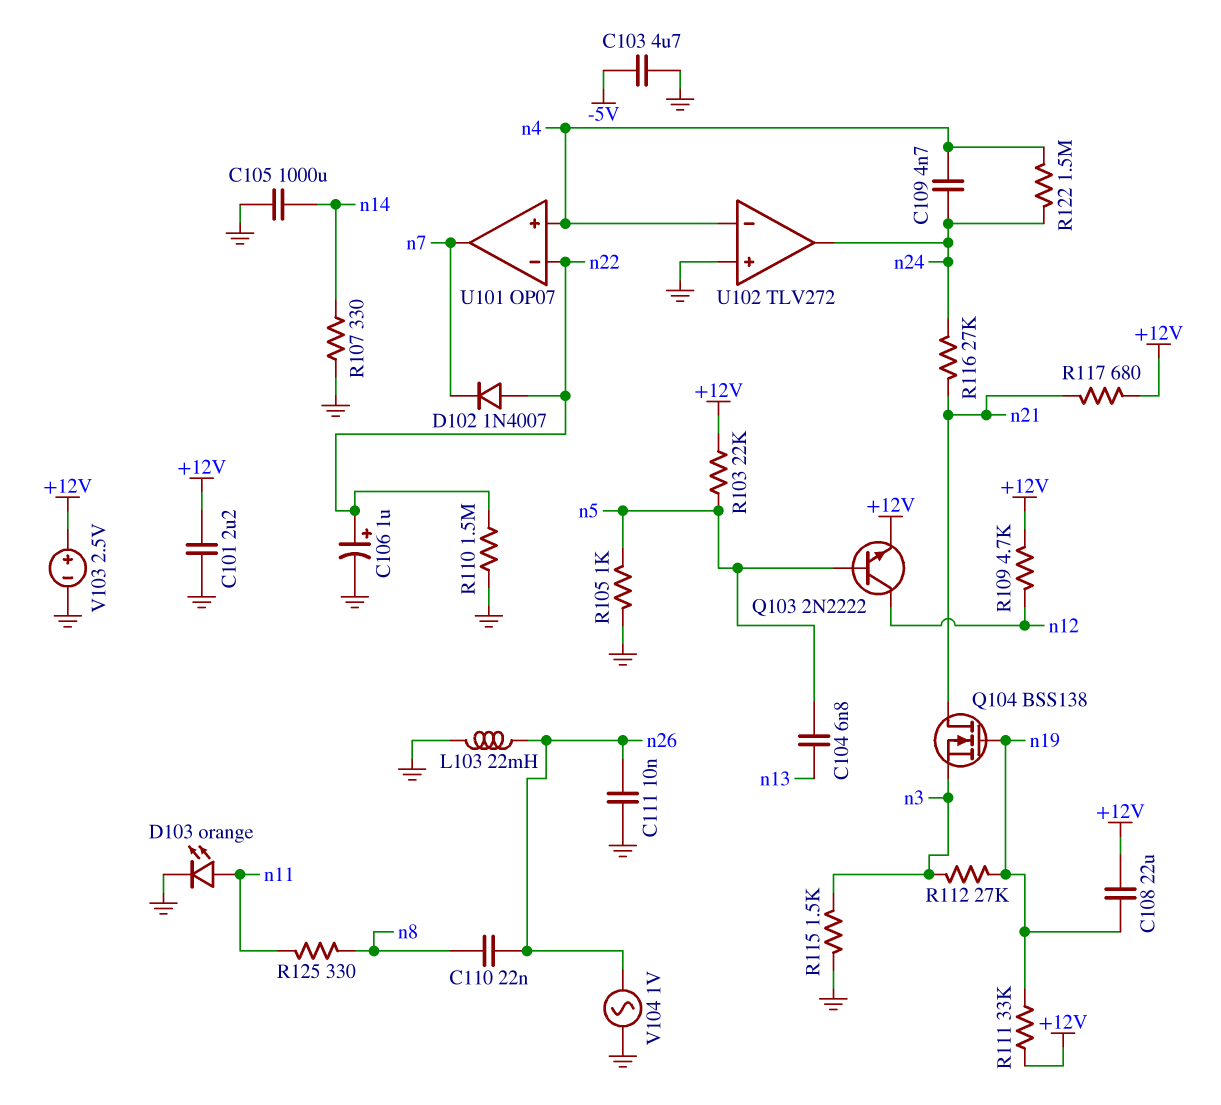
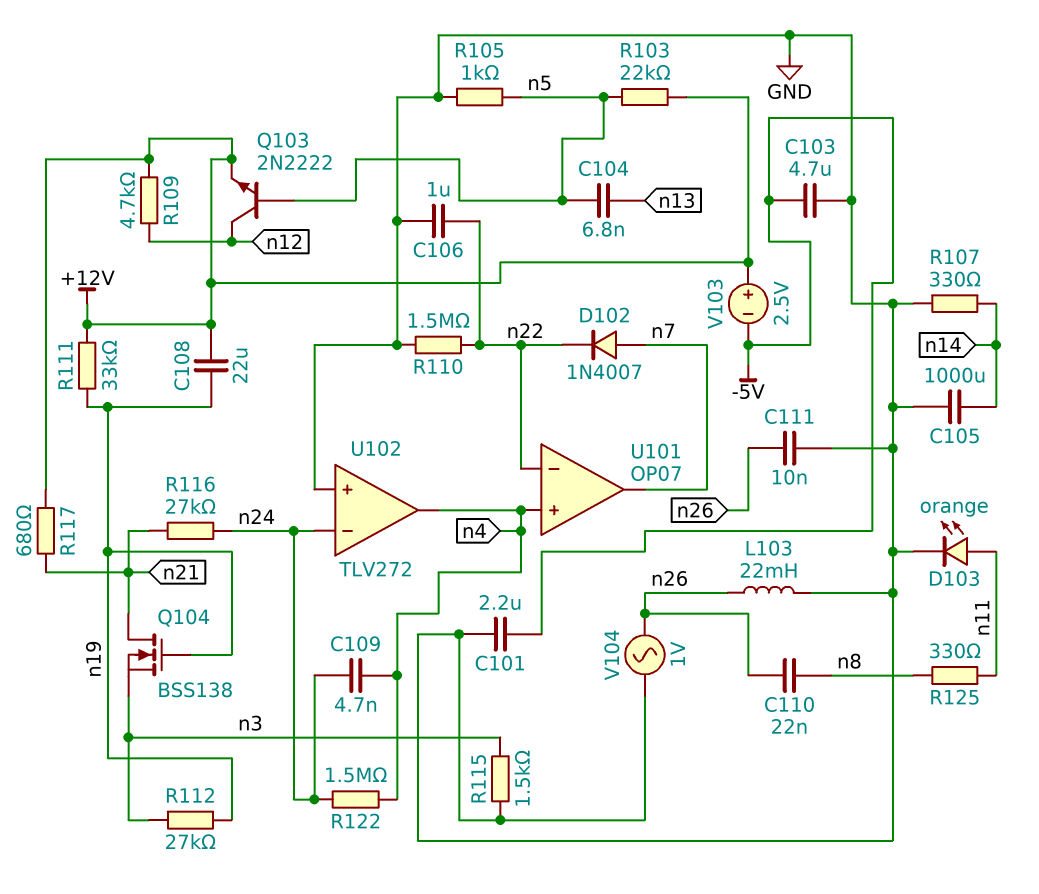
C101: 2.2uF (+12V, GND) -> 2.2uF (-5V, GND)
C106: 1uF (plus n22, minus GND) -> 1uF (GND, n22)
D102: diode 1N4007 (A n22, K n7) -> diode 1N4007 (A n7, K n22)
U102 pin in-: n4 -> n24
U102 pin out: n24 -> n4
V103: 2.5V (plus +12V, minus GND) -> 2.5V (plus +12V, minus -5V)

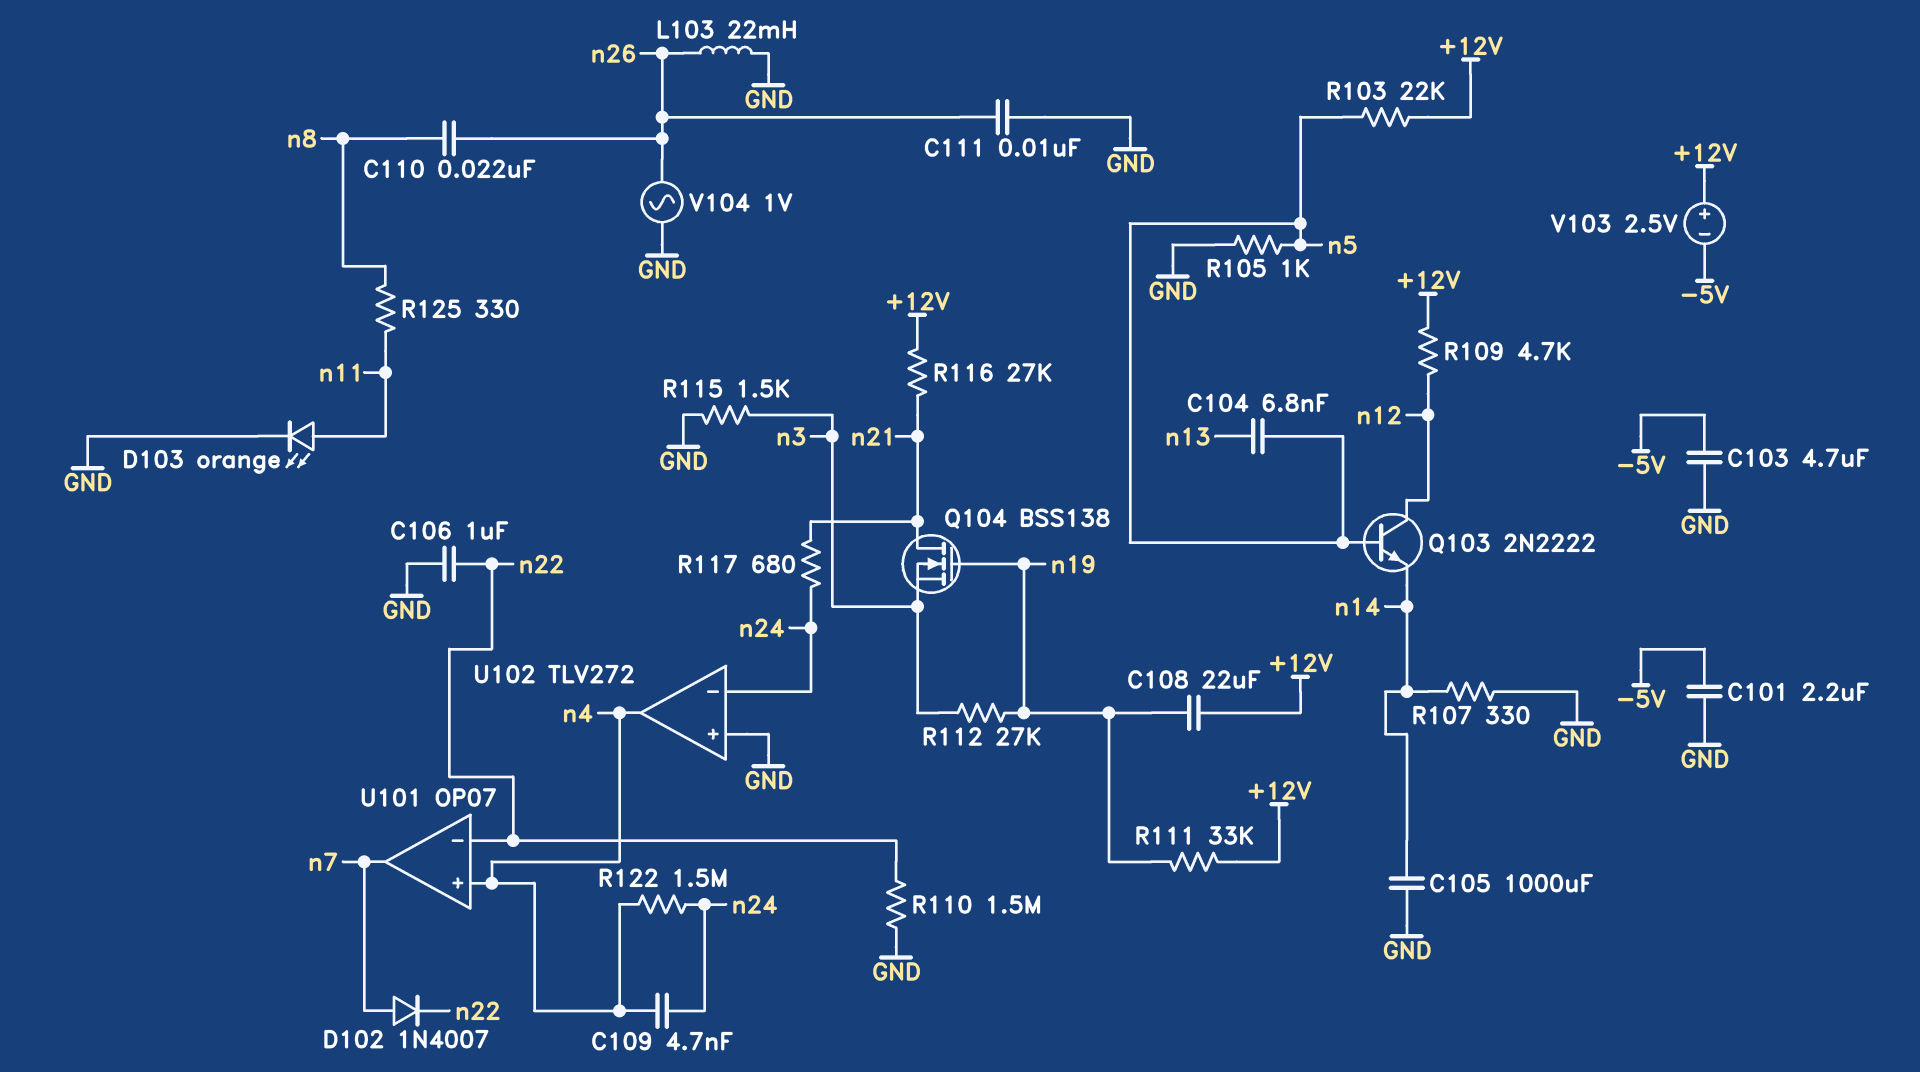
Q103: NPN 2N2222 (B n5, C n12, E +12V) -> NPN 2N2222 (B n5, C n12, E n14)
R116: 27k (n21, n24) -> 27k (+12V, n21)
R117: 680 (+12V, n21) -> 680 (n21, n24)

